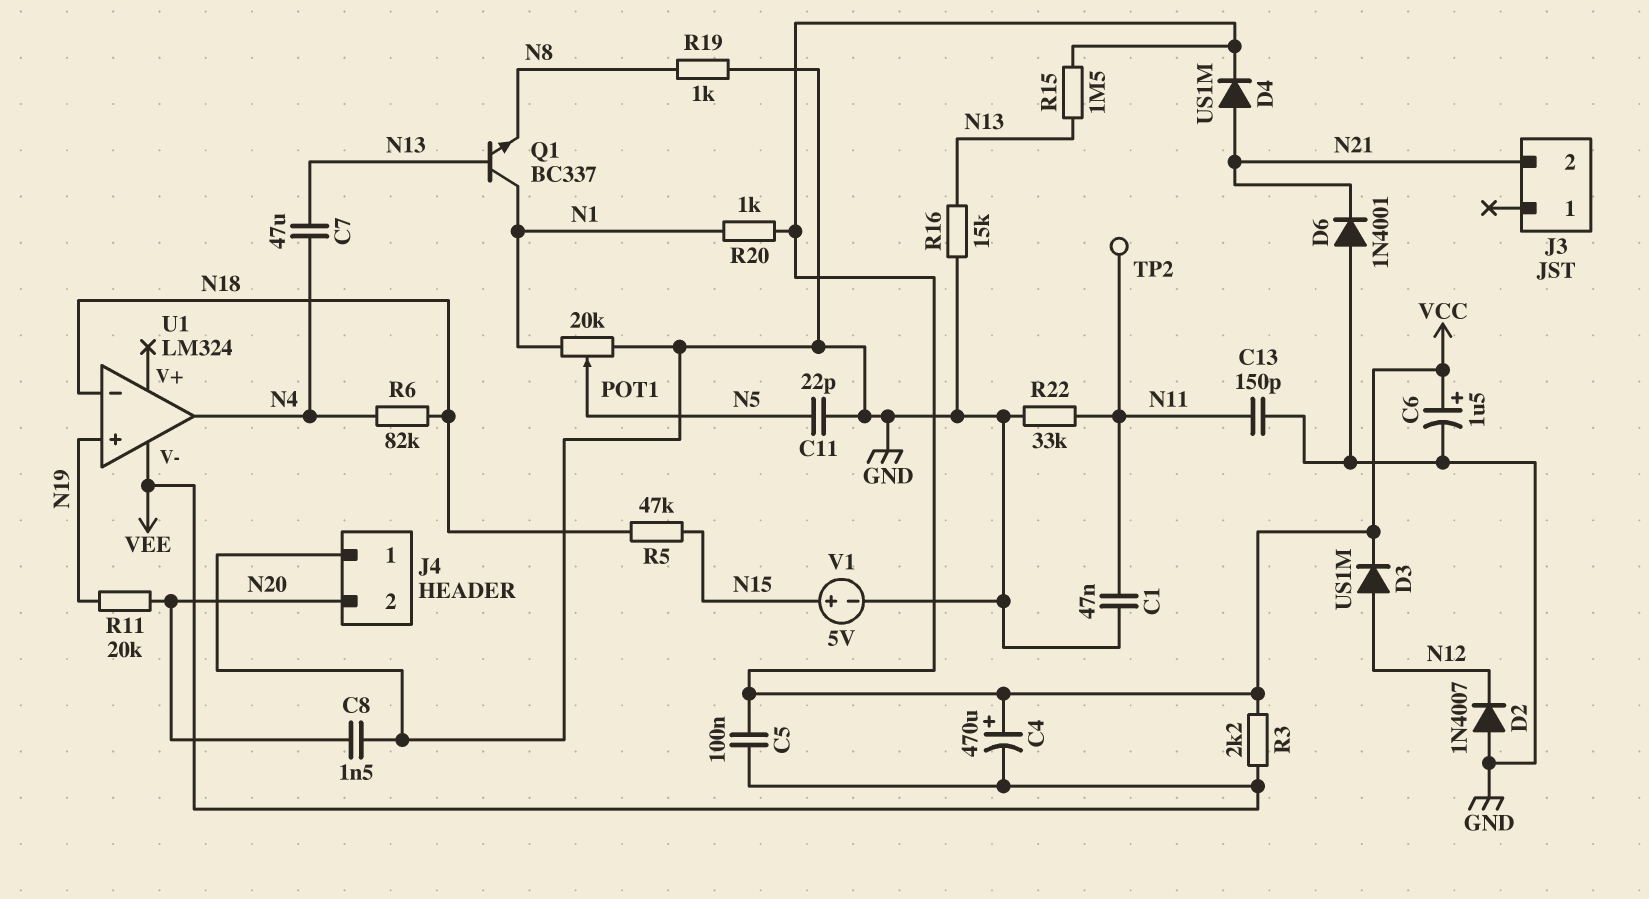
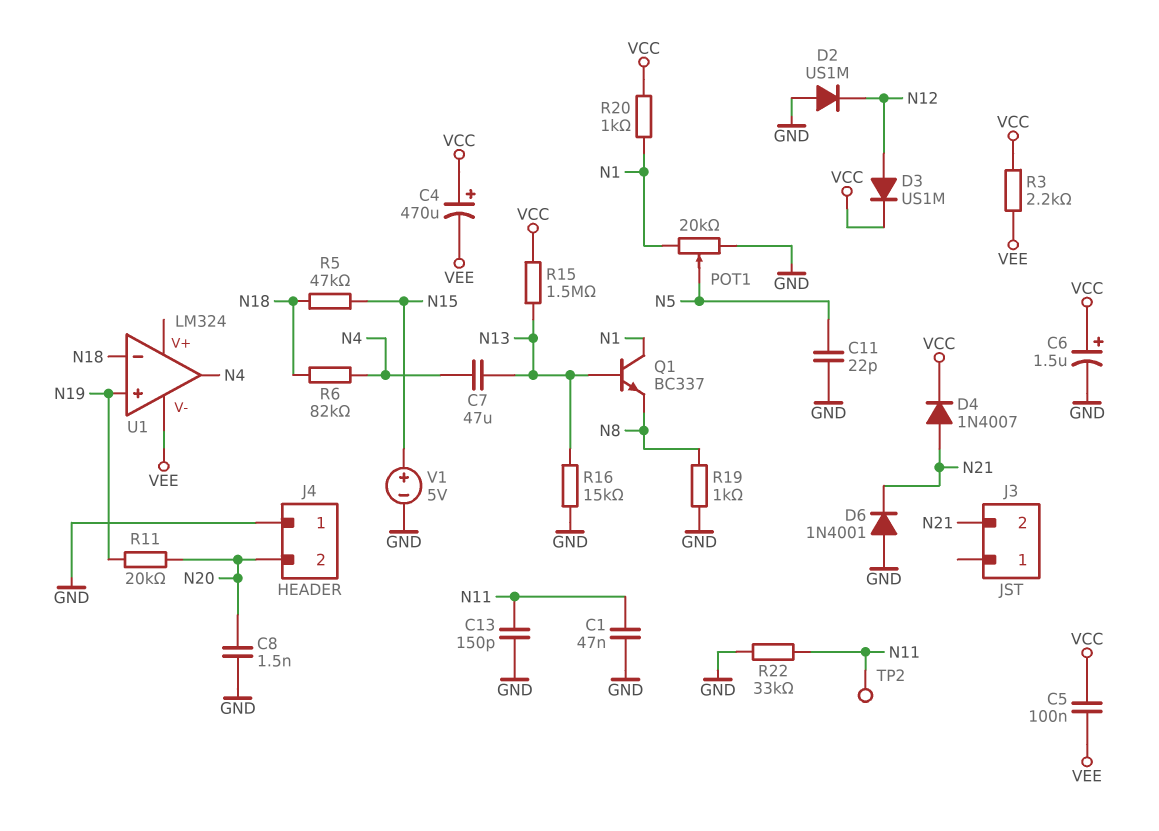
D2: diode 1N4007 (A GND, K N12) -> diode US1M (A GND, K N12)
D4: diode US1M (A N21, K VCC) -> diode 1N4007 (A N21, K VCC)

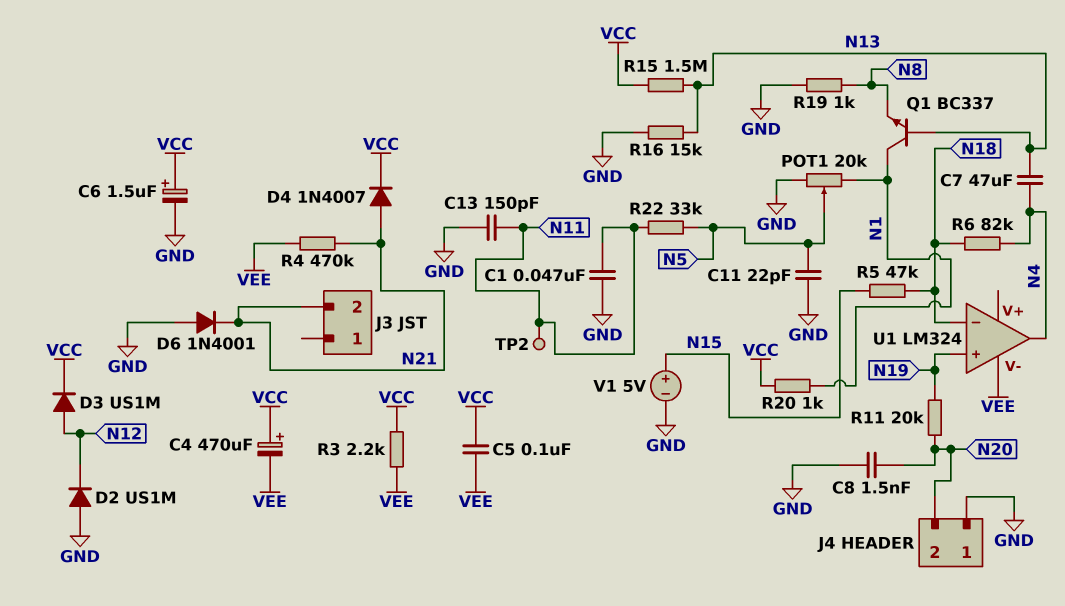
R4: none -> 470k (N21, VEE)
R22: 33k (GND, N11) -> 33k (N5, N11)

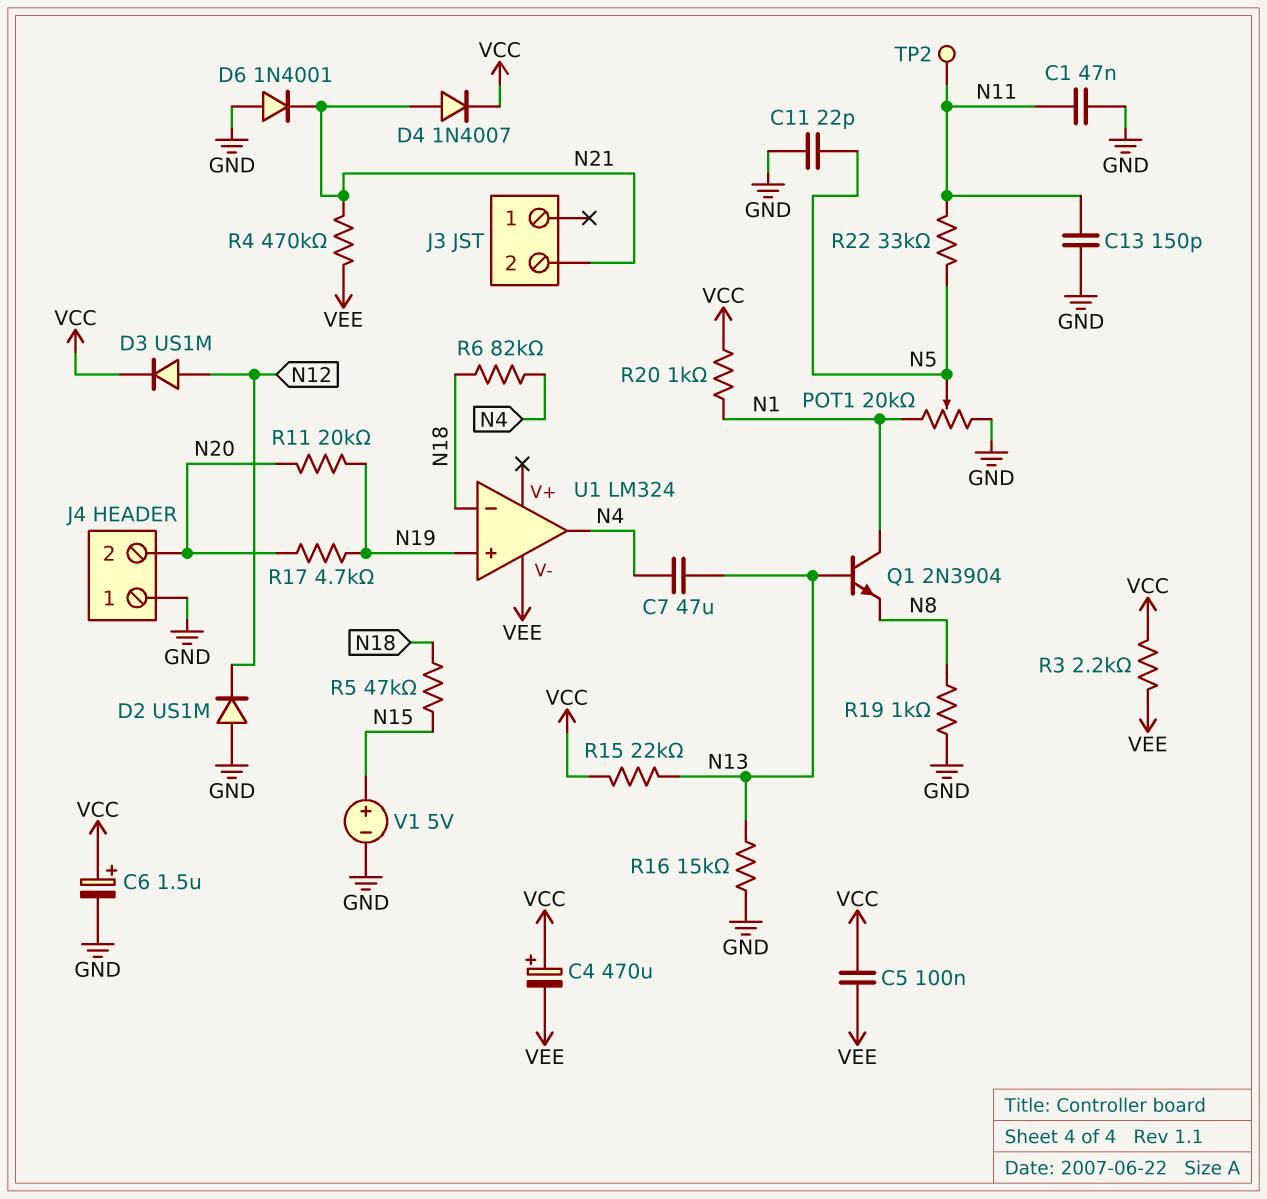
C8: 1.5nF (GND, N20) -> none
Q1: NPN BC337 (B N13, C N1, E N8) -> NPN 2N3904 (B N13, C N1, E N8)
R15: 1.5M (N13, VCC) -> 22k (N13, VCC)
R17: none -> 4.7k (N19, N20)

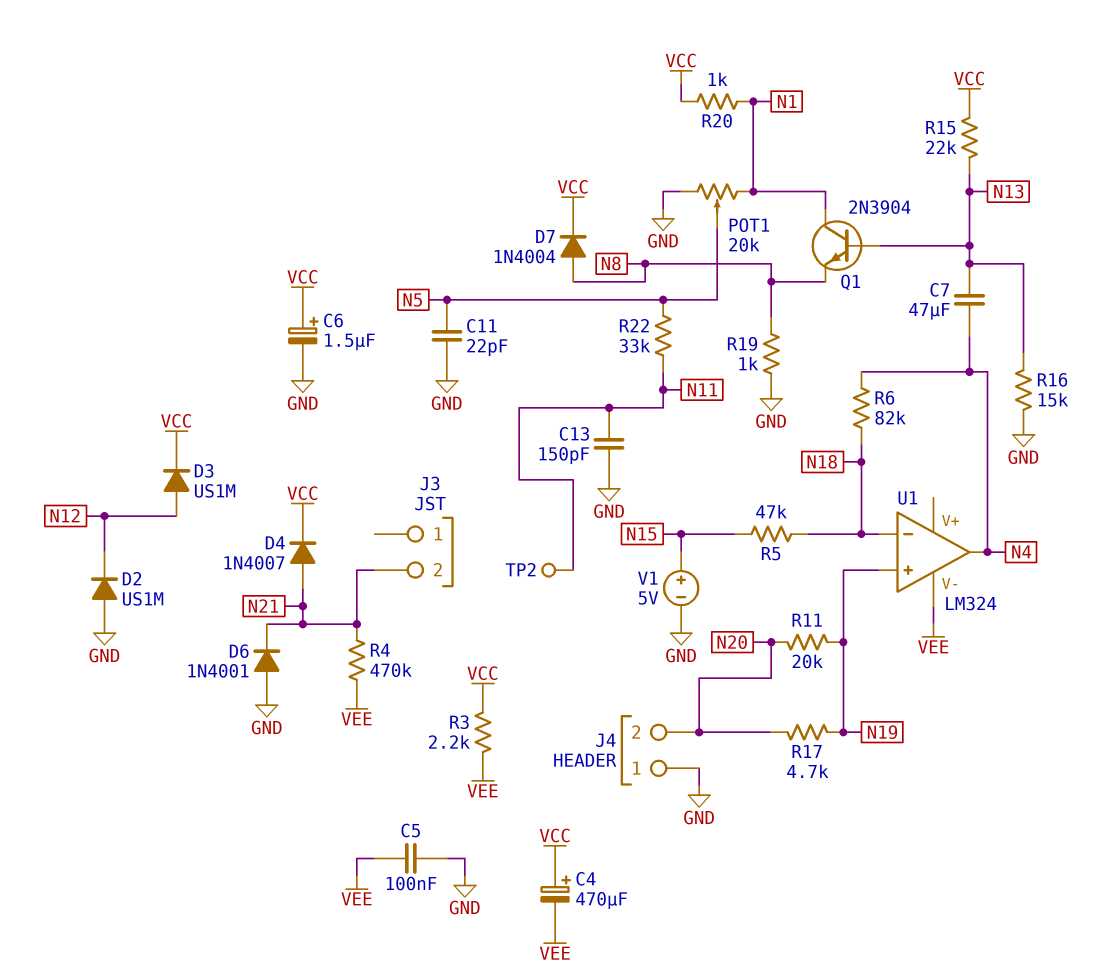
C1: 47nF (GND, N11) -> none
C5: 100nF (VCC, VEE) -> 100nF (GND, VEE)
D7: none -> diode 1N4004 (A N8, K VCC)

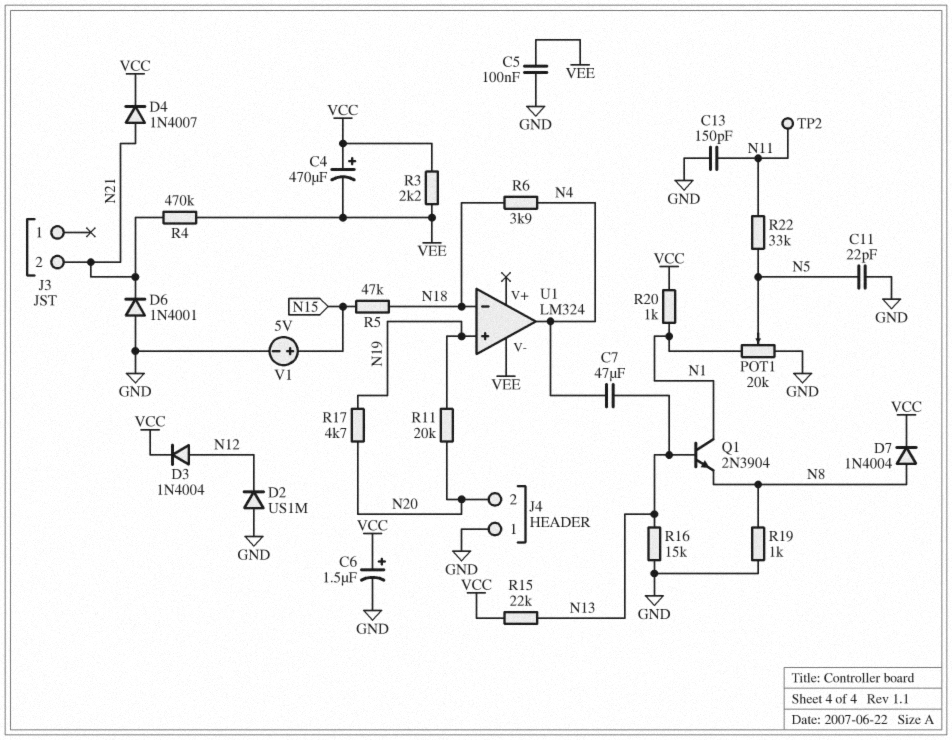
D3: diode US1M (A N12, K VCC) -> diode 1N4004 (A N12, K VCC)
R6: 82k (N4, N18) -> 3.9k (N4, N18)

